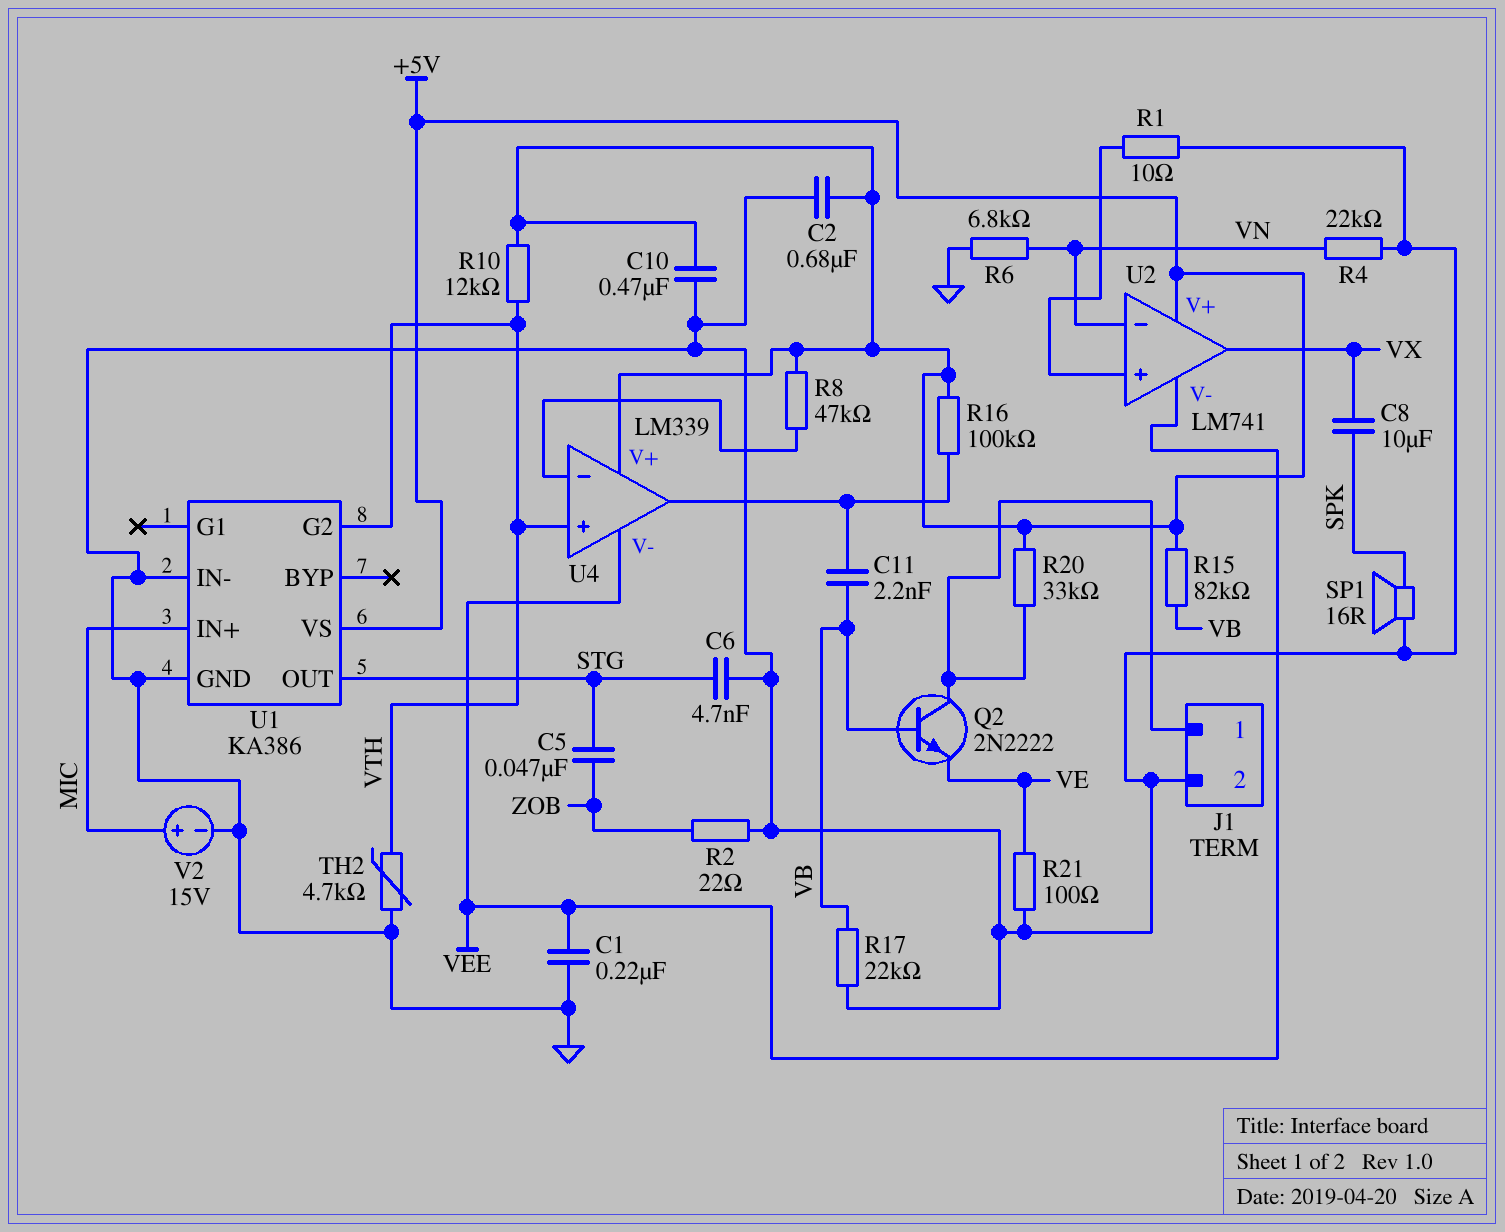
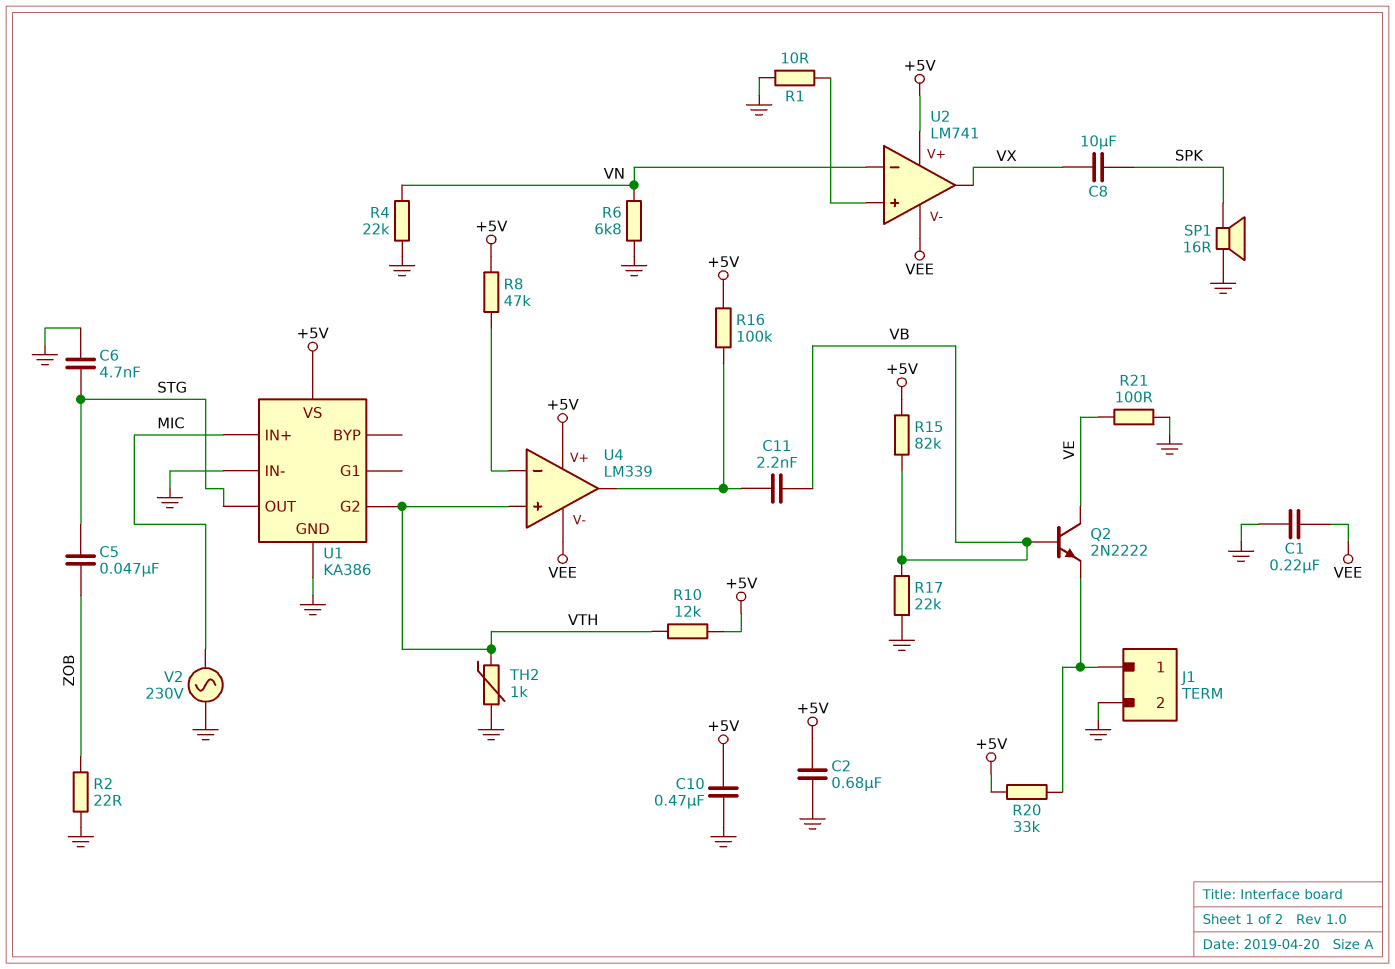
Q2: NPN 2N2222 (B VB, C J1/1, E VE) -> NPN 2N2222 (B VB, C VE, E J1/1)
TH2: 4.7k (GND, VTH) -> 1k (GND, VTH)
V2: 15V (plus MIC, minus GND) -> AC 230V (GND, MIC)

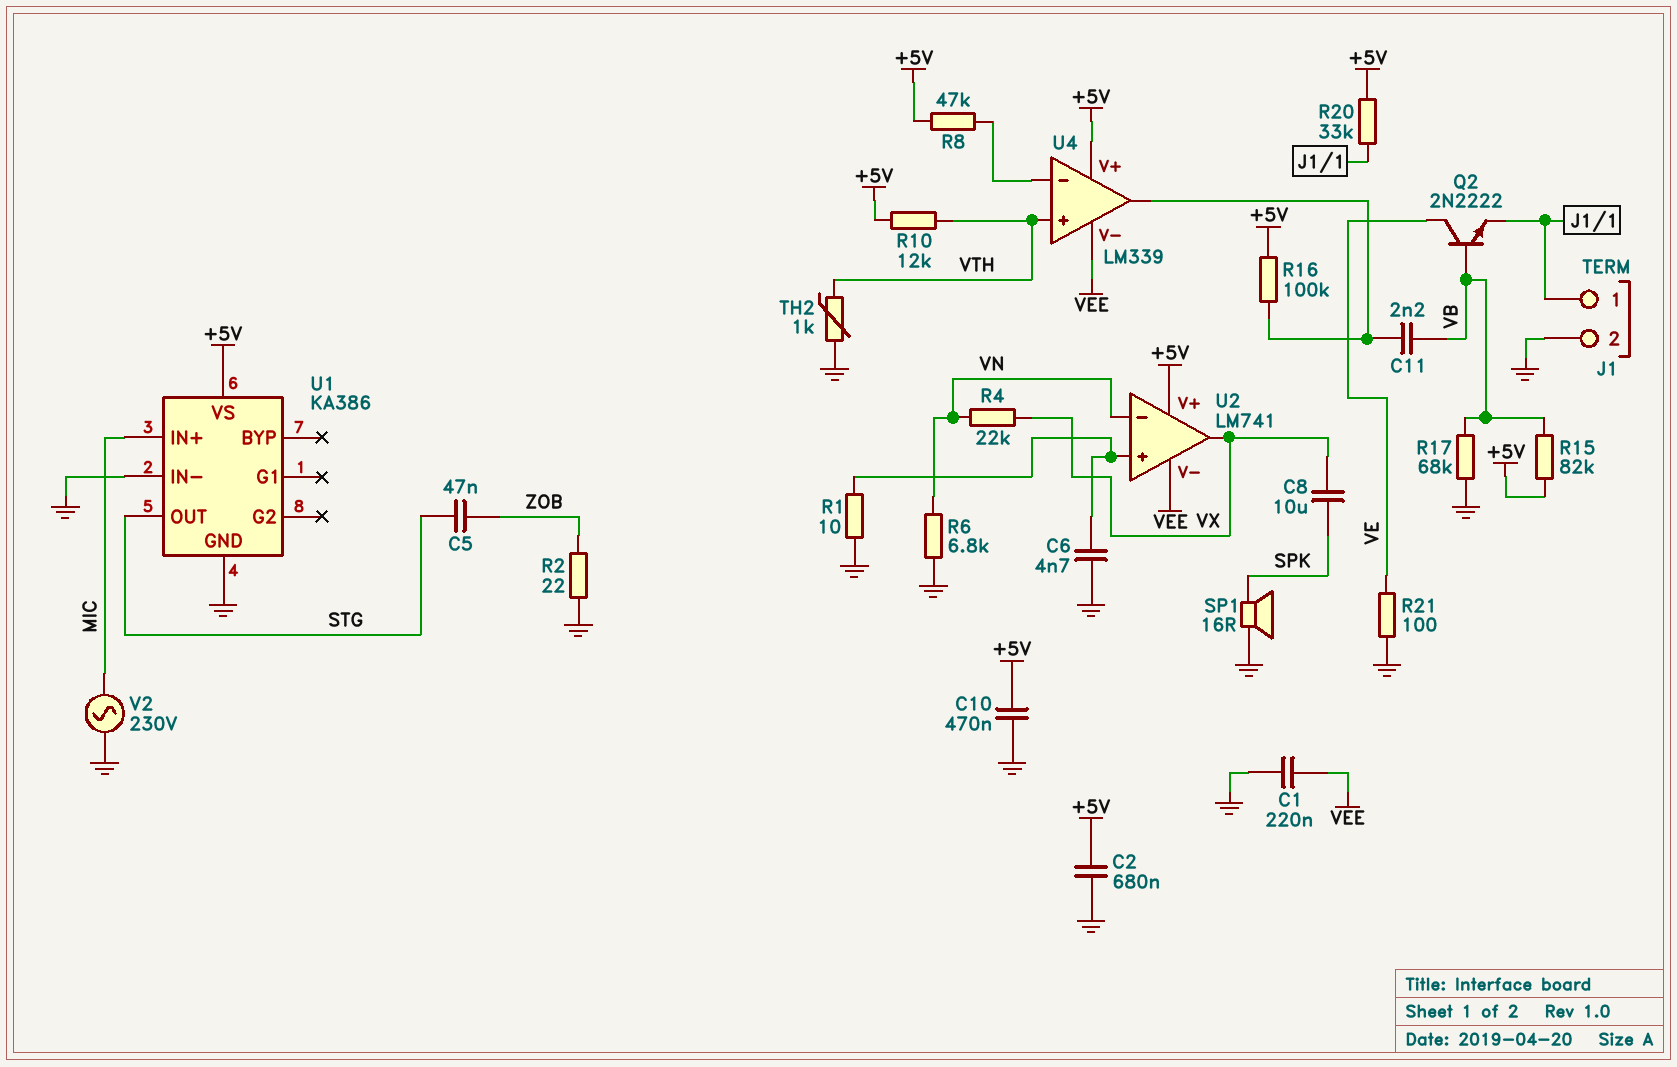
C6: 4.7nF (GND, STG) -> 4.7nF (GND, U2/in+)
R4: 22k (GND, VN) -> 22k (VN, VX)
R17: 22k (GND, VB) -> 68k (GND, VB)
U1 pin G2: VTH -> none

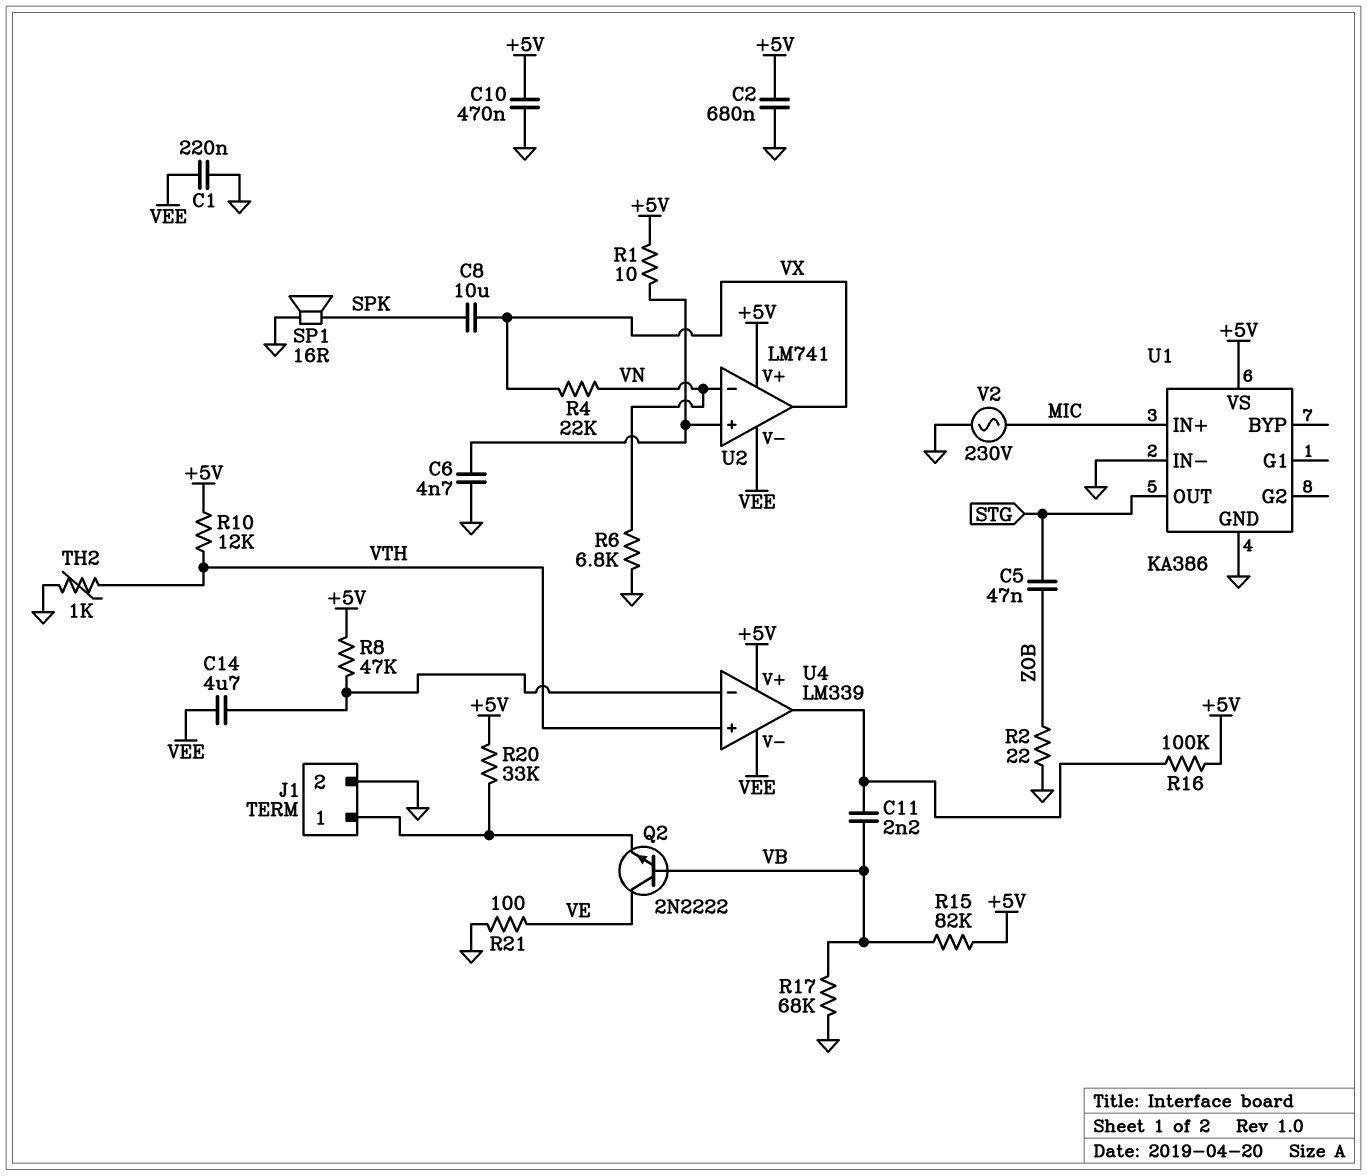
C14: none -> 4.7uF (U4/in-, VEE)
R1: 10 (GND, U2/in+) -> 10 (+5V, U2/in+)

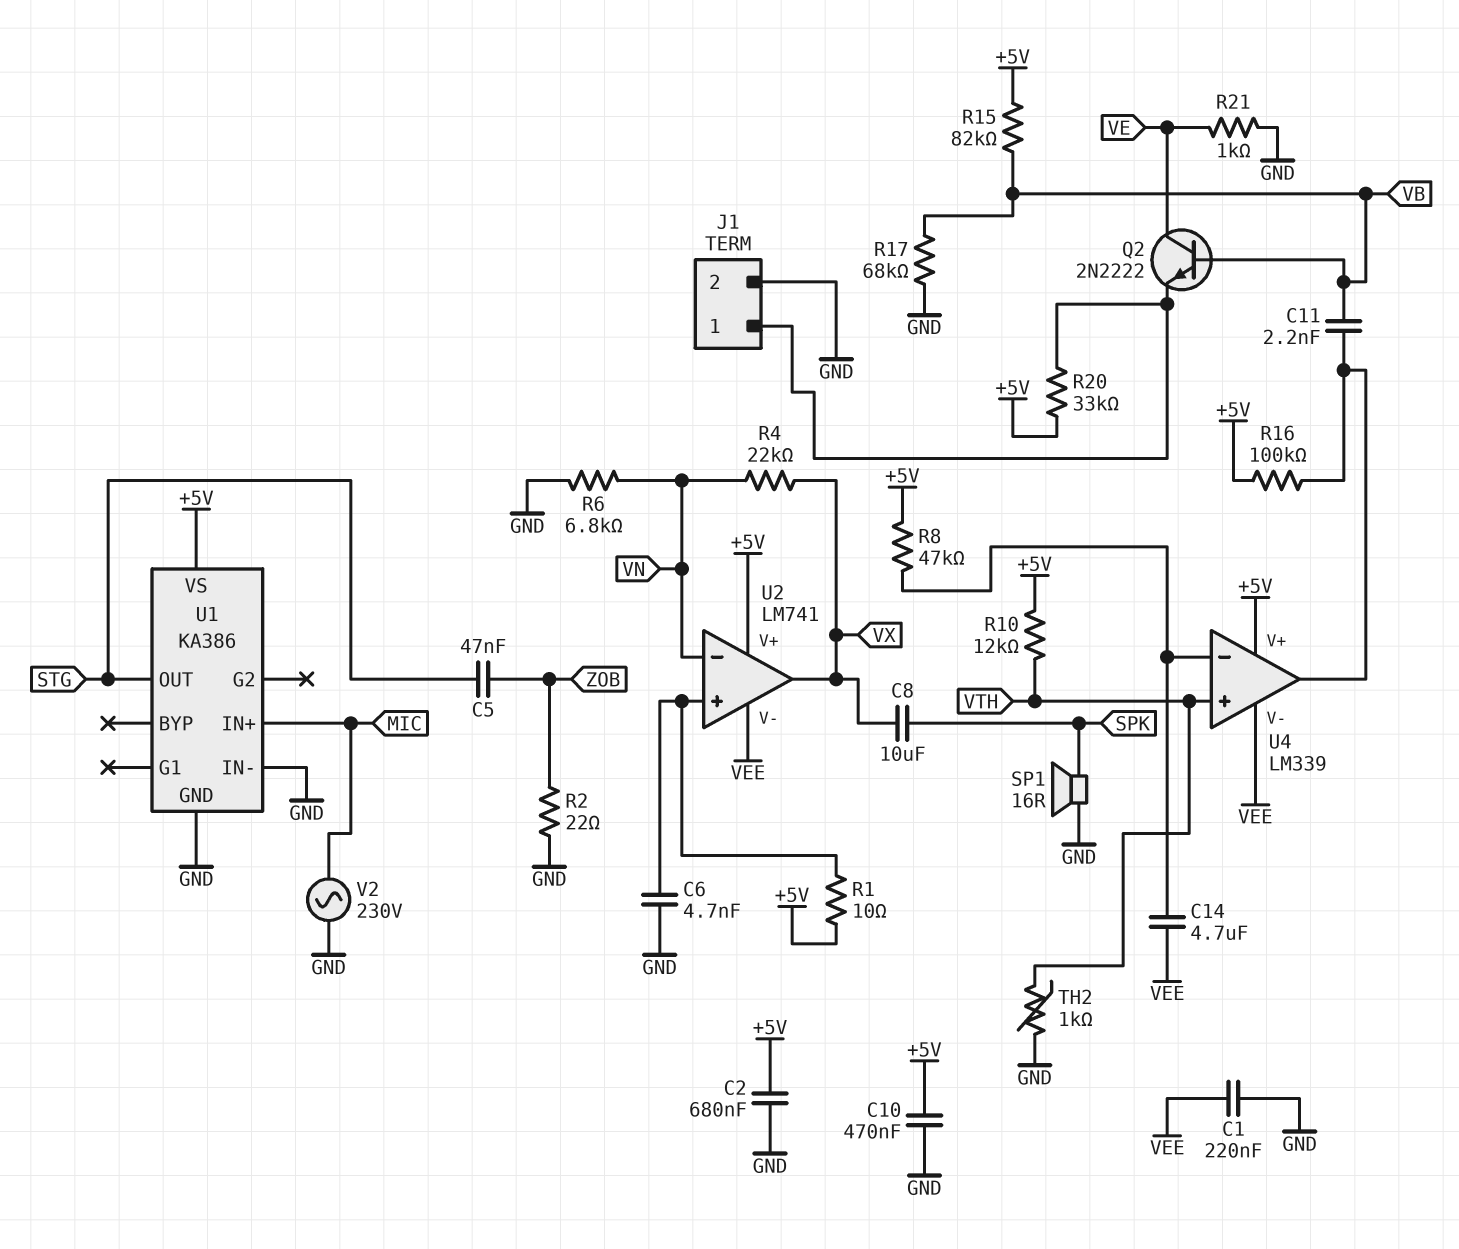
R21: 100 (GND, VE) -> 1k (GND, VE)

